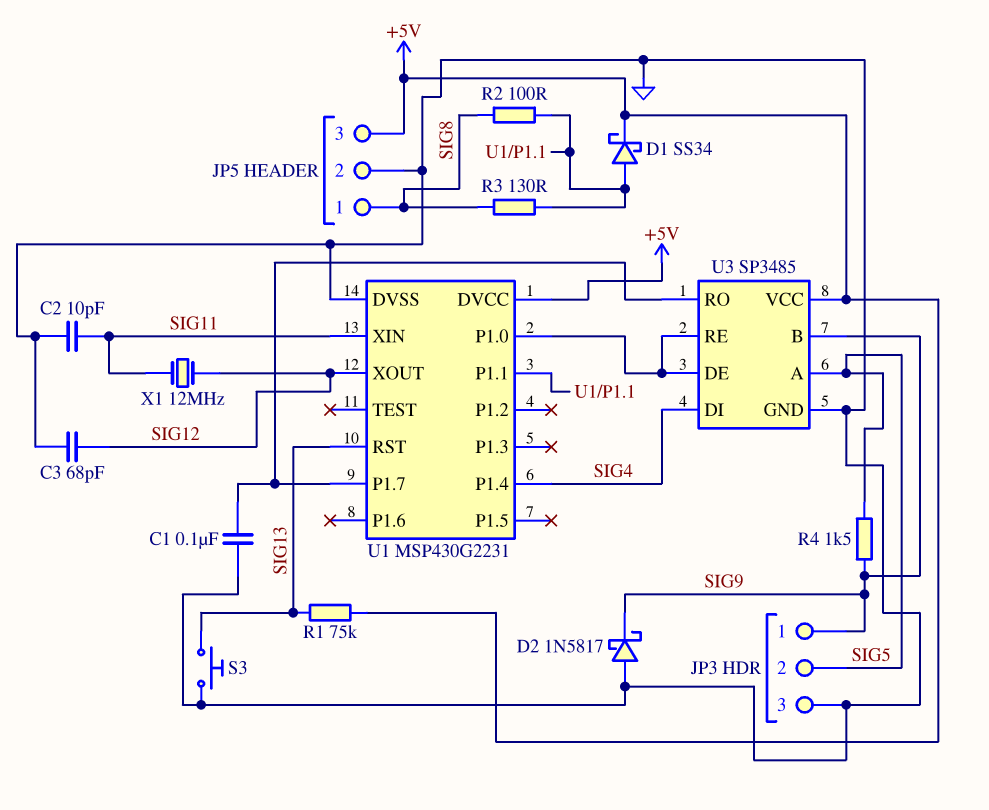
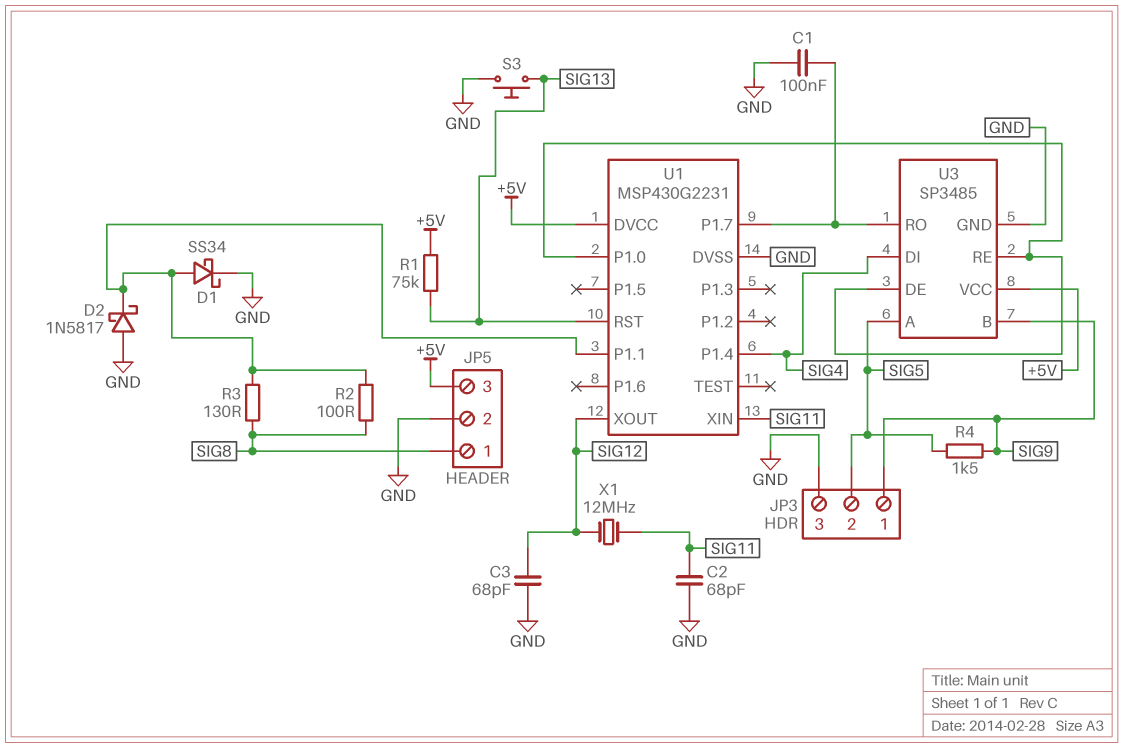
C2: 10pF (GND, SIG11) -> 68pF (GND, SIG11)
D1: schottky SS34 (A U1/P1.1, K +5V) -> schottky SS34 (A U1/P1.1, K GND)
D2: schottky 1N5817 (A GND, K SIG9) -> schottky 1N5817 (A GND, K U1/P1.1)

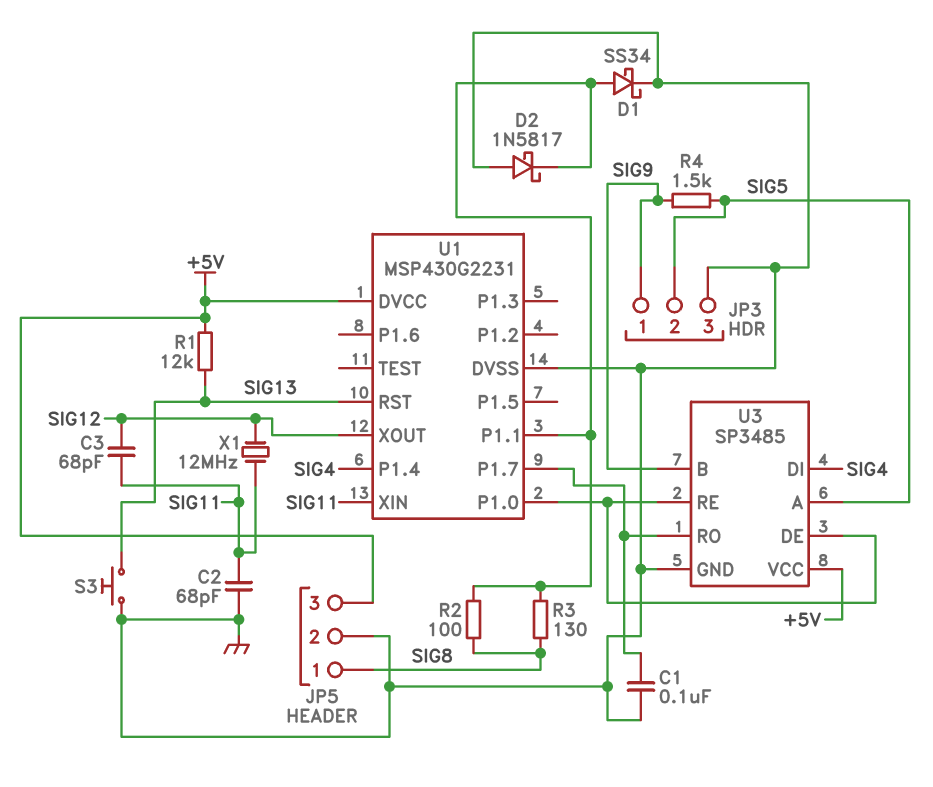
C3: 68pF (GND, SIG12) -> 68pF (SIG11, SIG12)
R1: 75k (+5V, SIG13) -> 12k (+5V, SIG13)

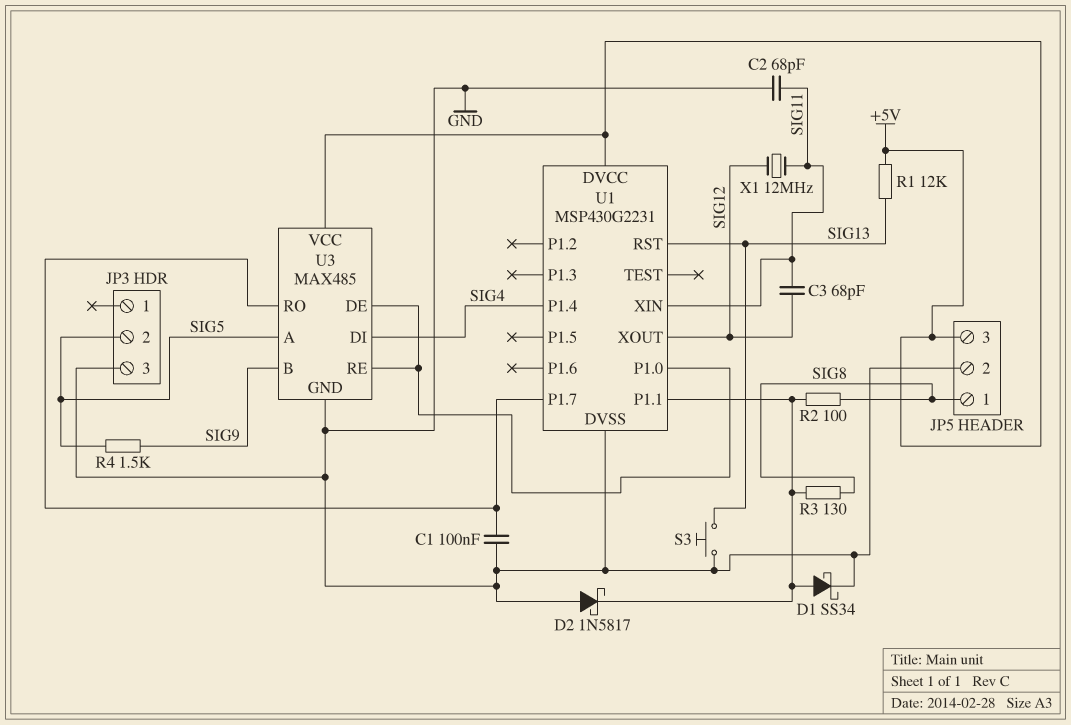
JP3 pin 1: SIG9 -> none
U3: SP3485 -> MAX485

